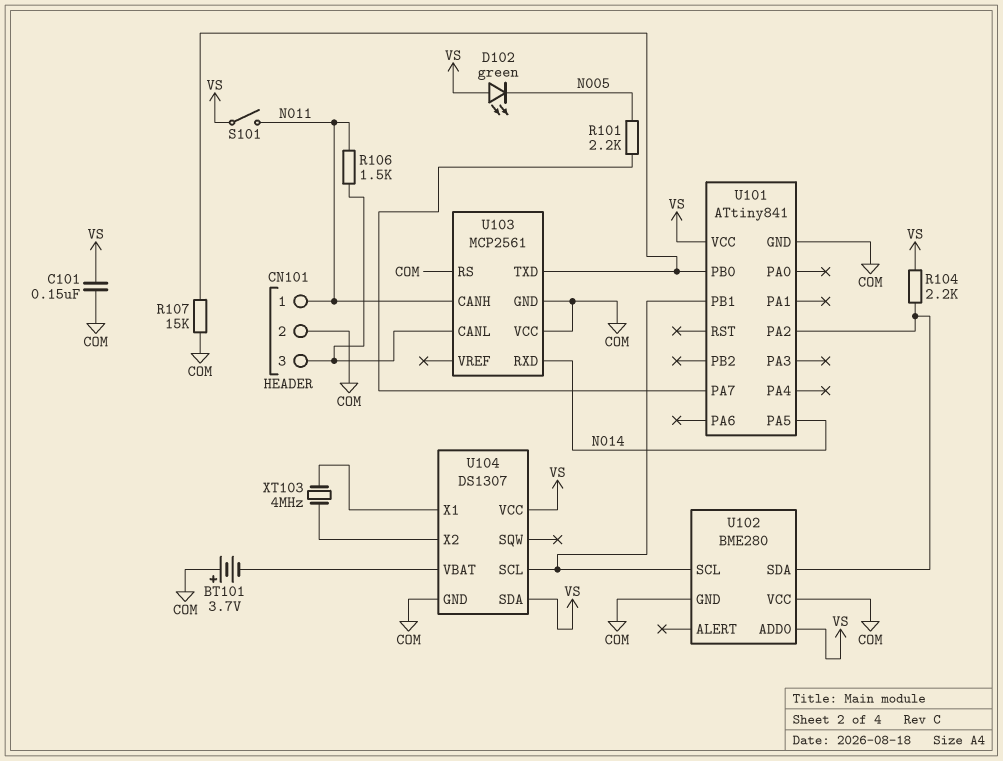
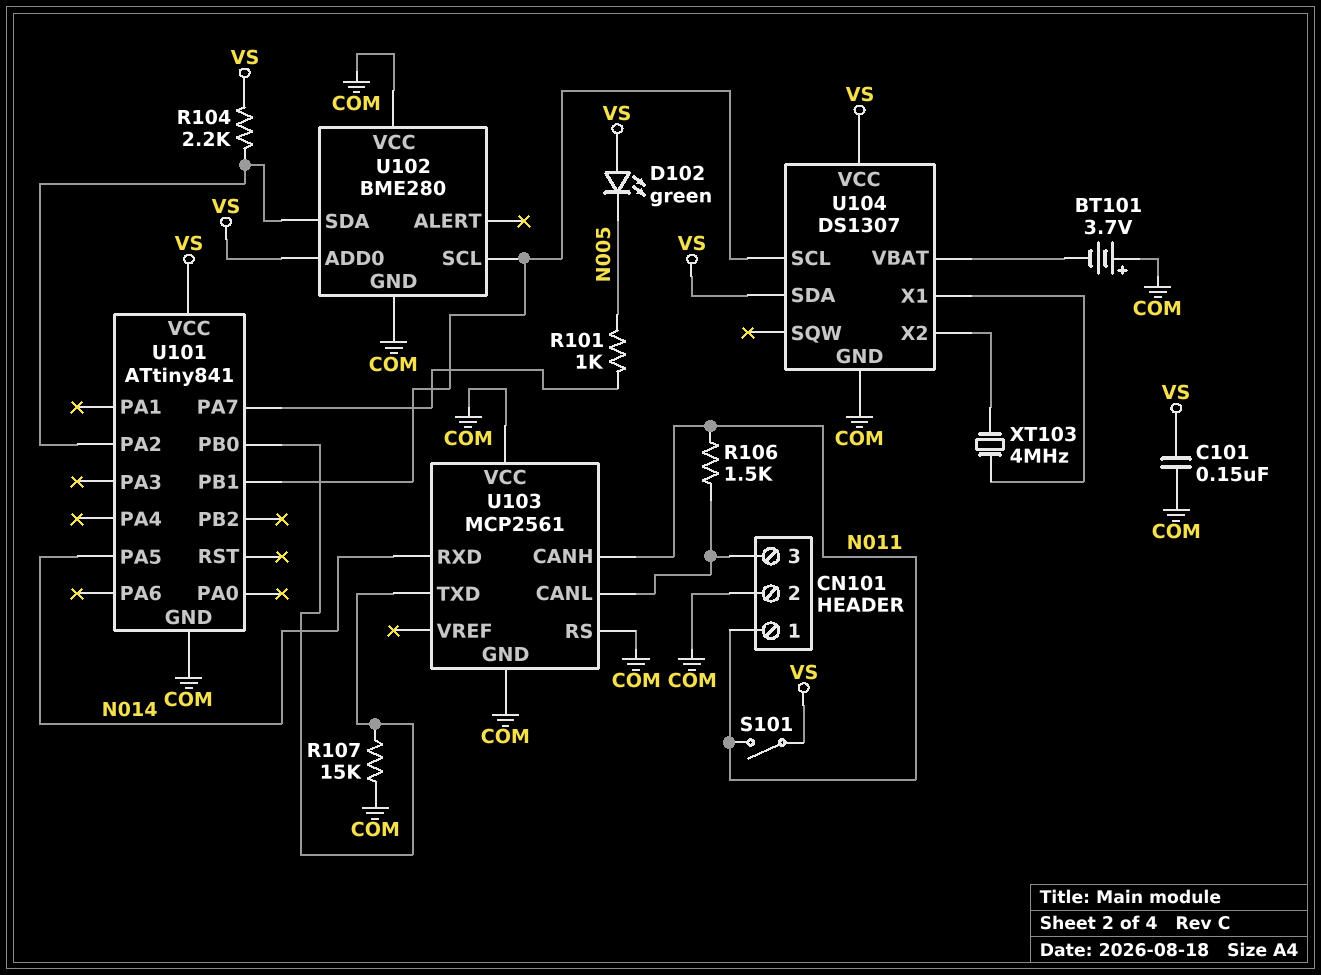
R101: 2.2k (N005, U101/PA7) -> 1k (N005, U101/PA7)

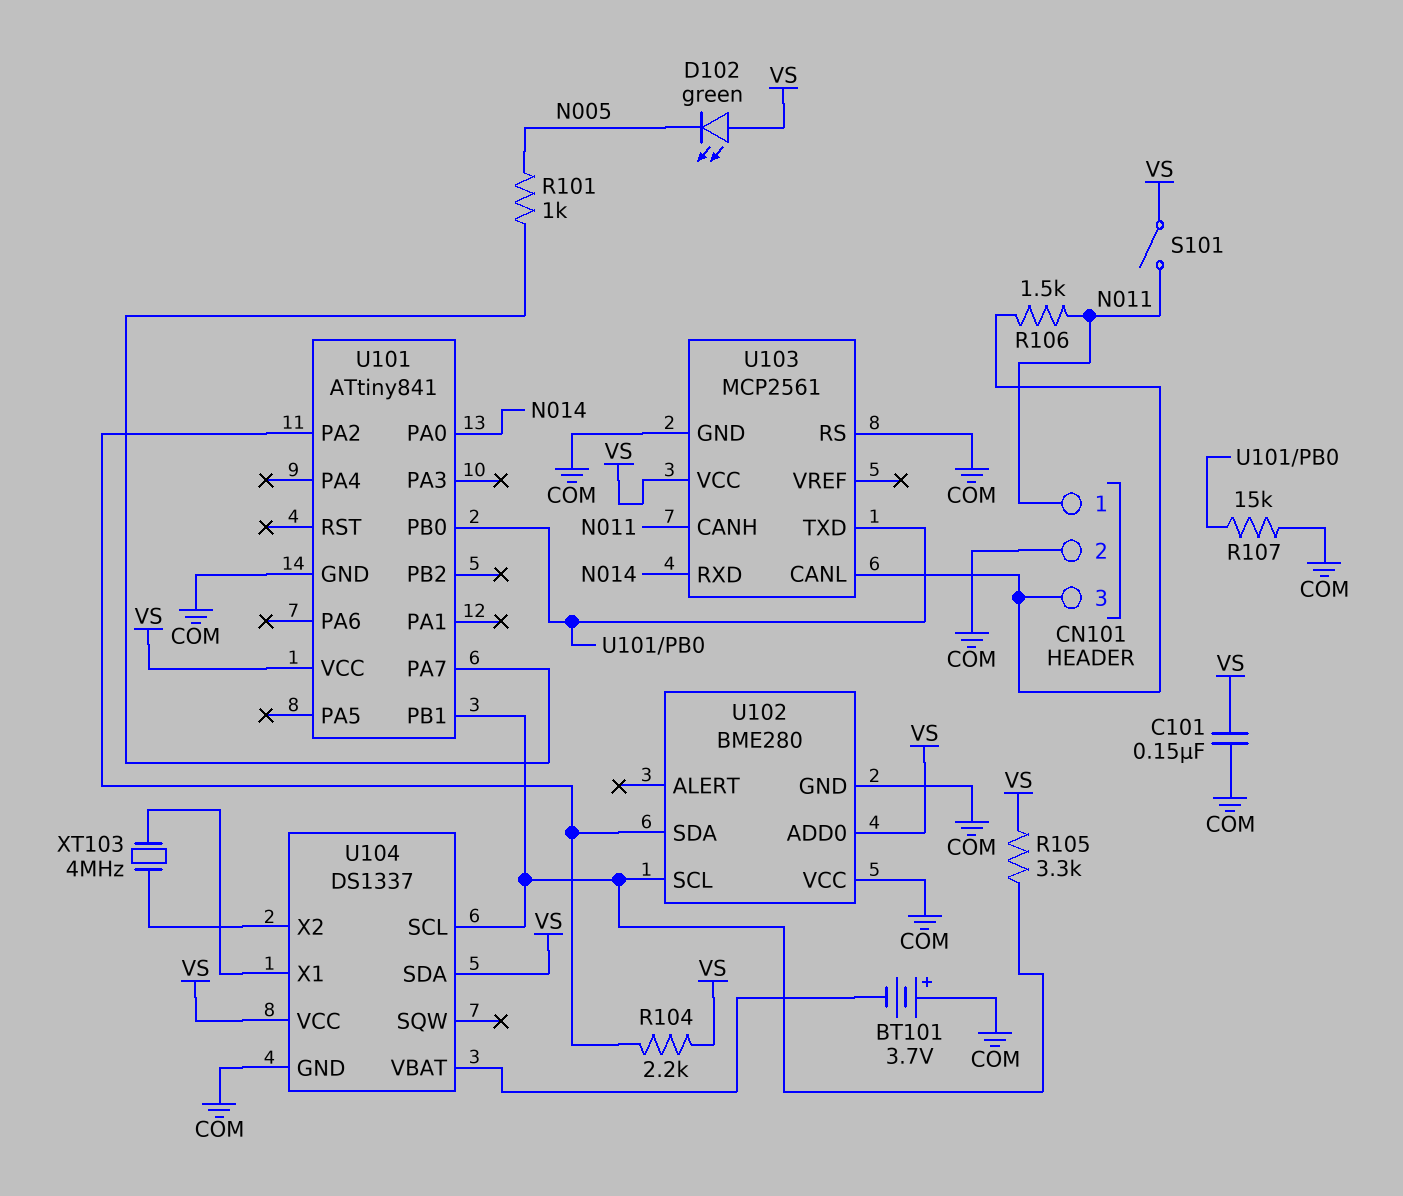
R105: none -> 3.3k (U101/PB1, VS)
U101 pin PA0: none -> N014
U101 pin PA5: N014 -> none
U103 pin VCC: COM -> VS
U104: DS1307 -> DS1337

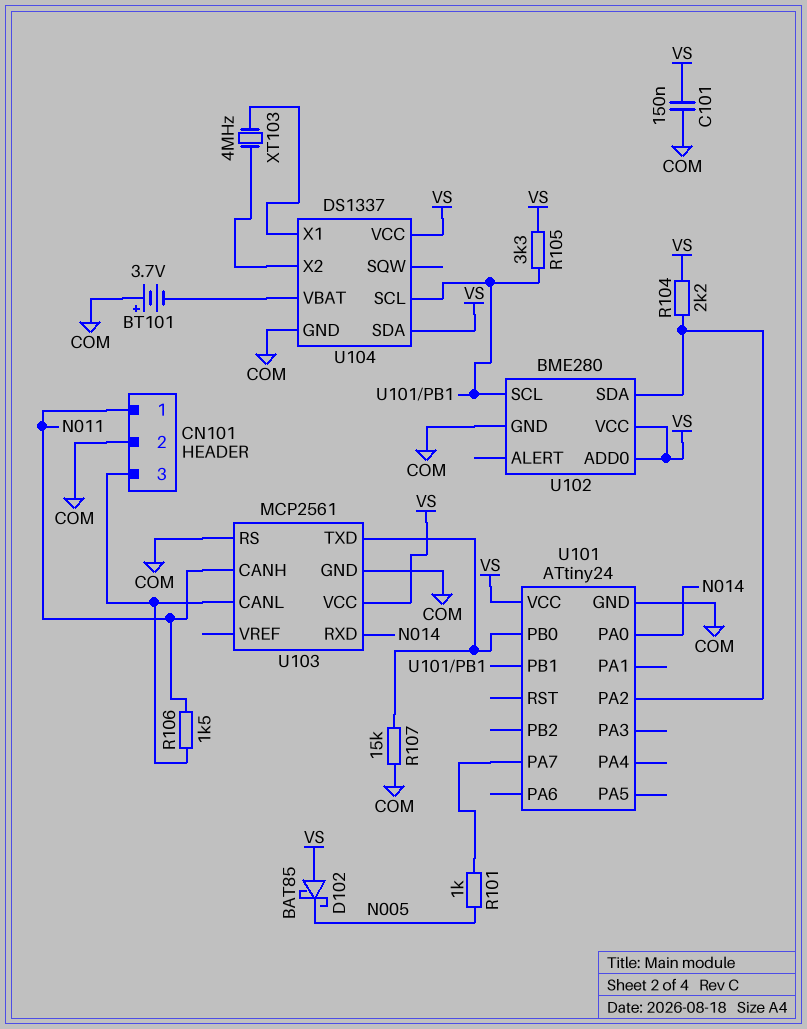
D102: LED green (A VS, K N005) -> schottky BAT85 (A VS, K N005)
S101: switch (N011, VS) -> none
U101: ATtiny841 -> ATtiny24
U102 pin VCC: COM -> VS

